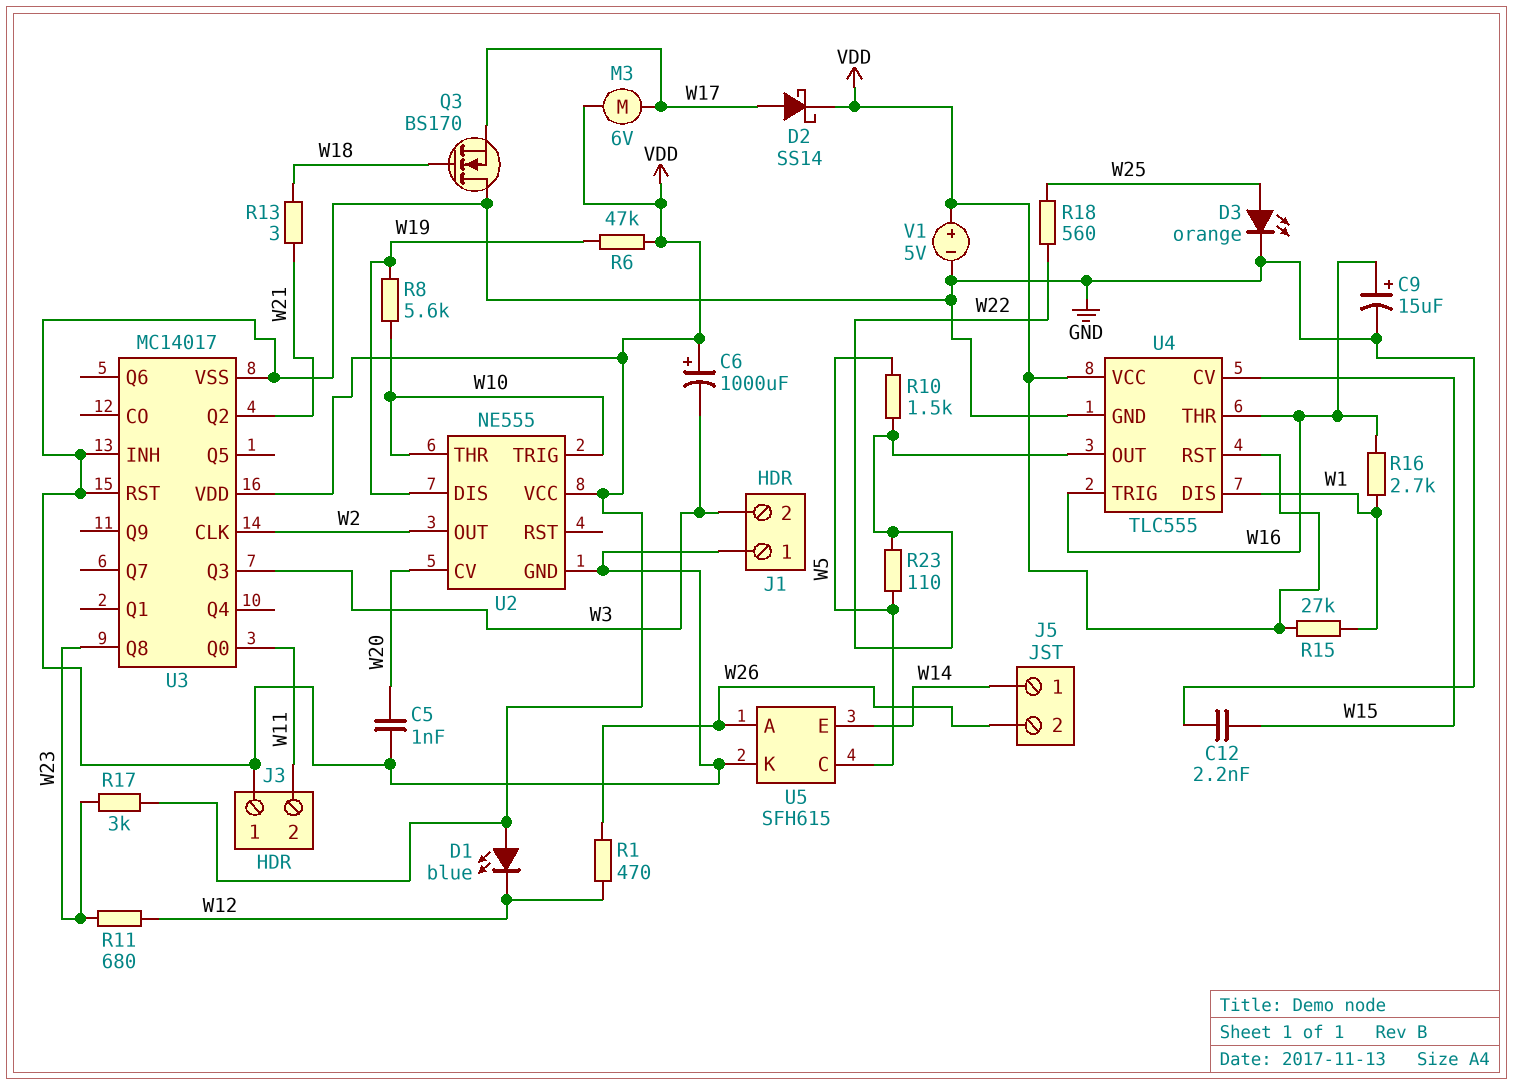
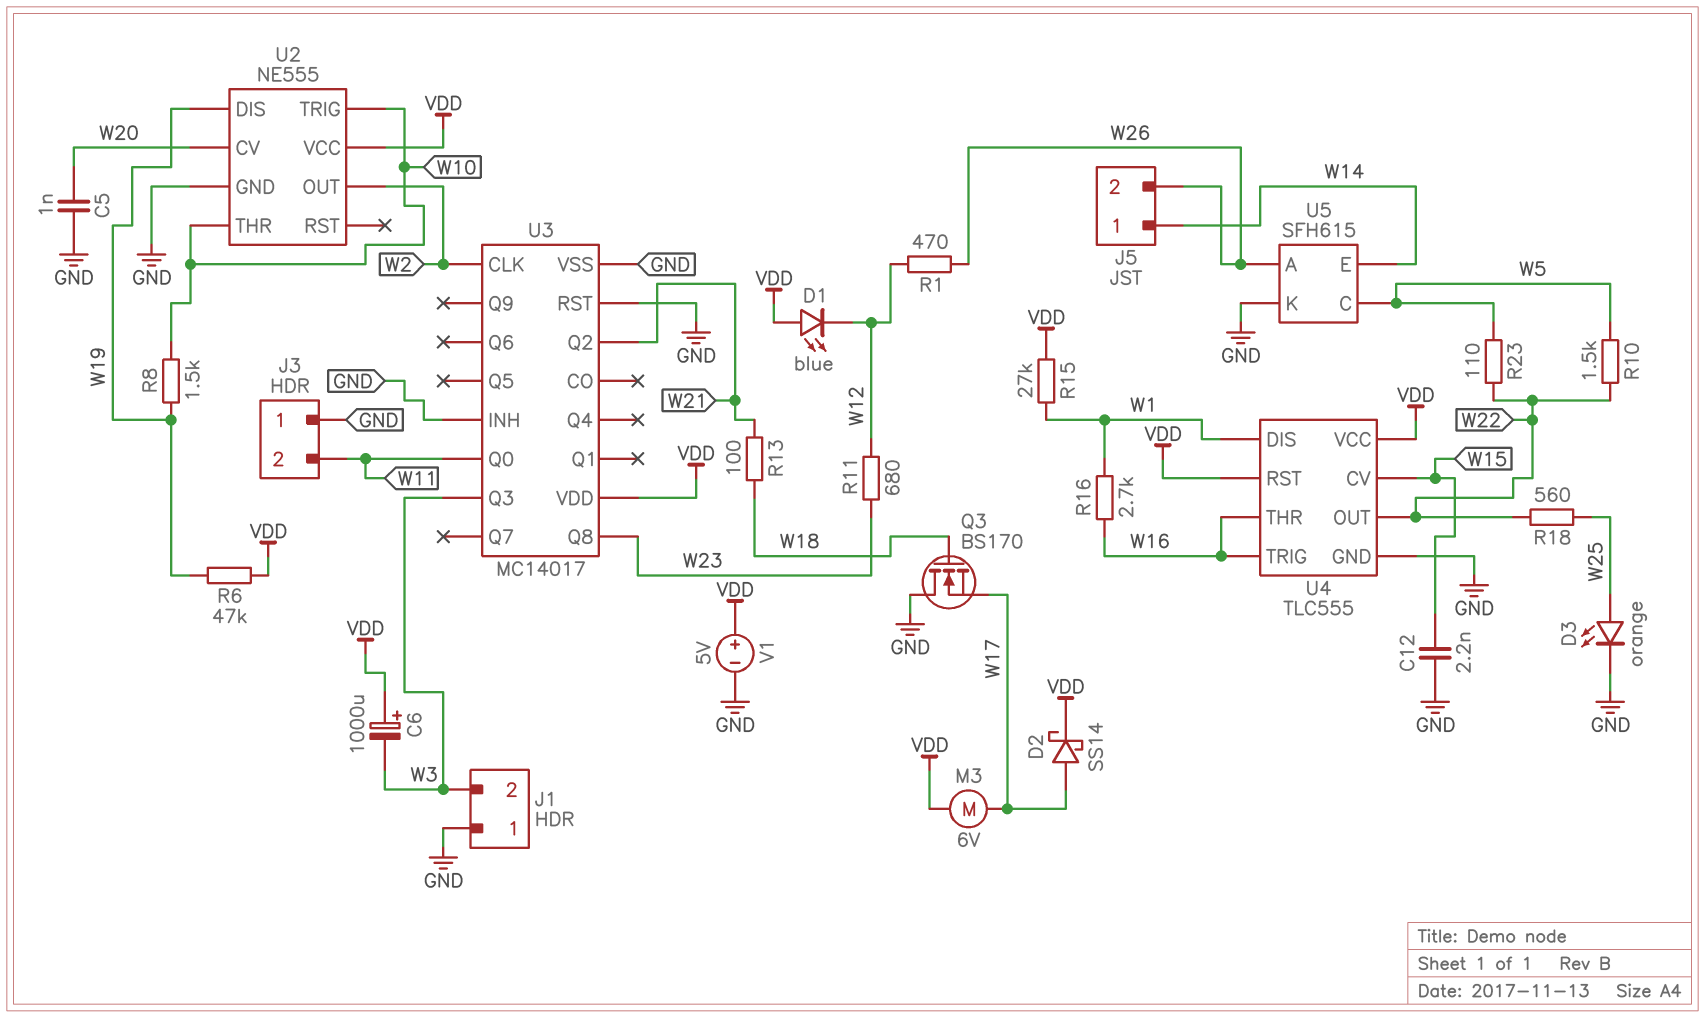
C9: 15uF (plus W16, minus GND) -> none
R8: 5.6k (W10, W19) -> 1.5k (W10, W19)
R13: 3 (W18, W21) -> 100 (W18, W21)
R17: 3k (VDD, W23) -> none

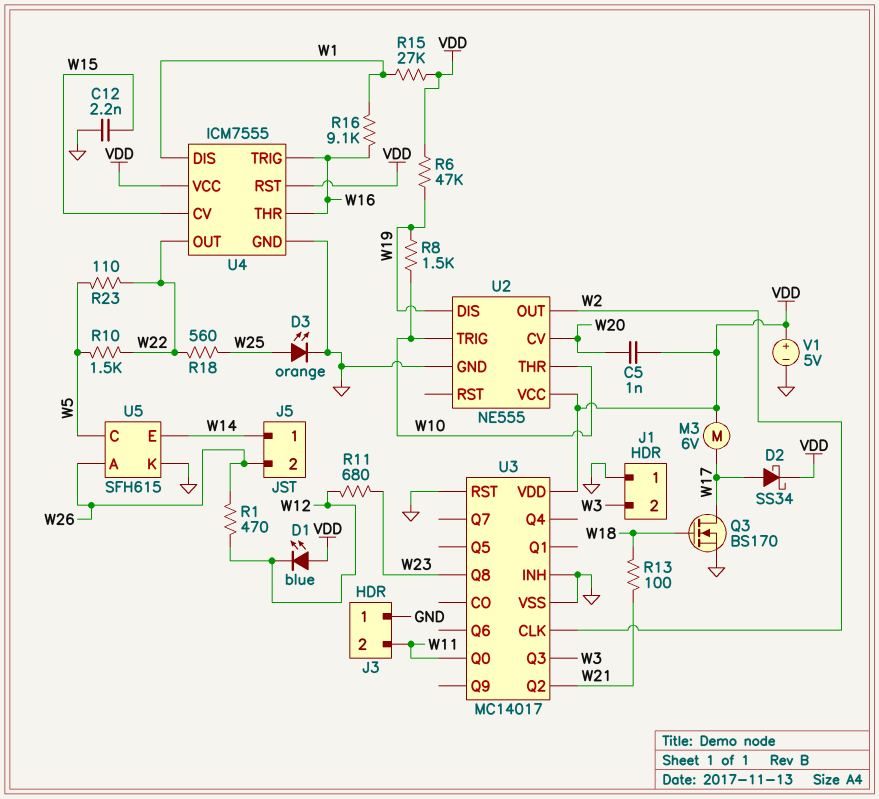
C5: 1nF (GND, W20) -> 1nF (VDD, W20)
C6: 1000uF (plus VDD, minus W3) -> none
D2: schottky SS14 (A W17, K VDD) -> schottky SS34 (A W17, K VDD)
Q3: NMOS BS170 (G W18, D GND, S W17) -> NMOS BS170 (G W18, D W17, S GND)
R16: 2.7k (W1, W16) -> 9.1k (W1, W16)
U4: TLC555 -> ICM7555

